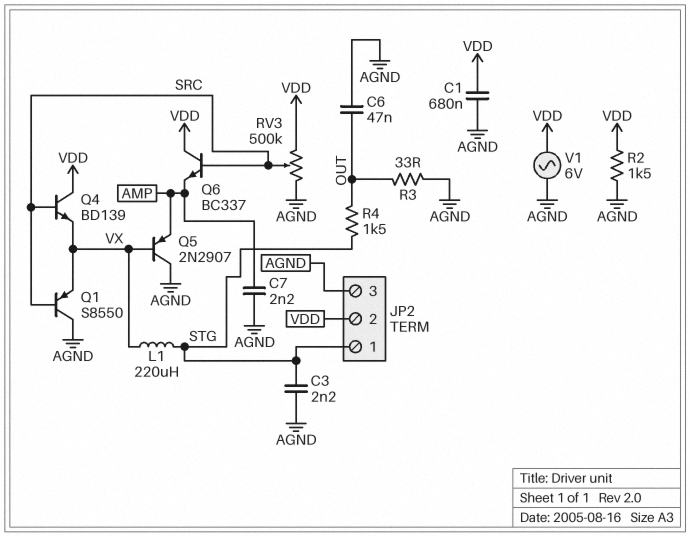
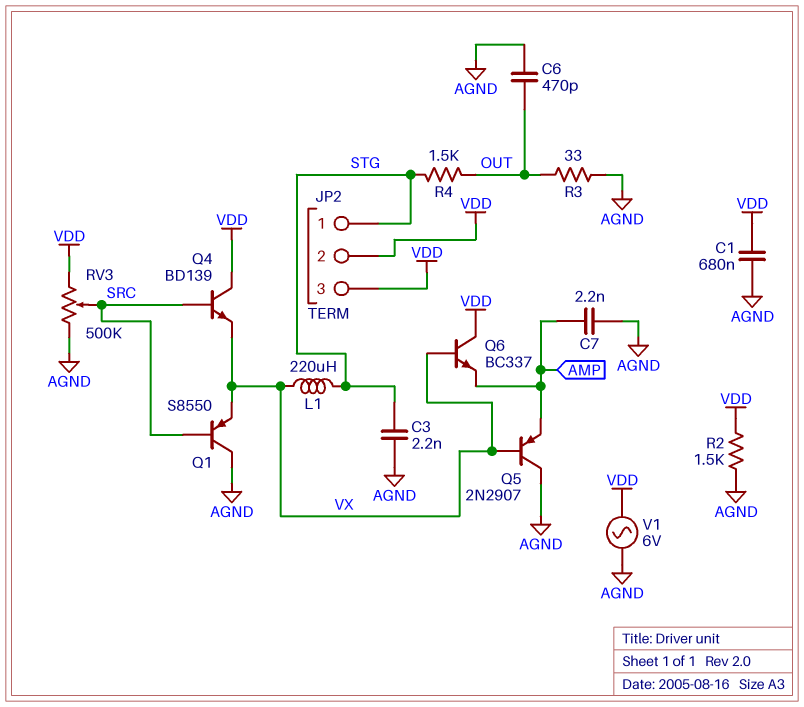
C6: 47nF (AGND, OUT) -> 470pF (AGND, OUT)
JP2 pin 3: AGND -> VDD
Q6: NPN BC337 (B SRC, C VDD, E AMP) -> NPN BC337 (B VX, C VDD, E AMP)

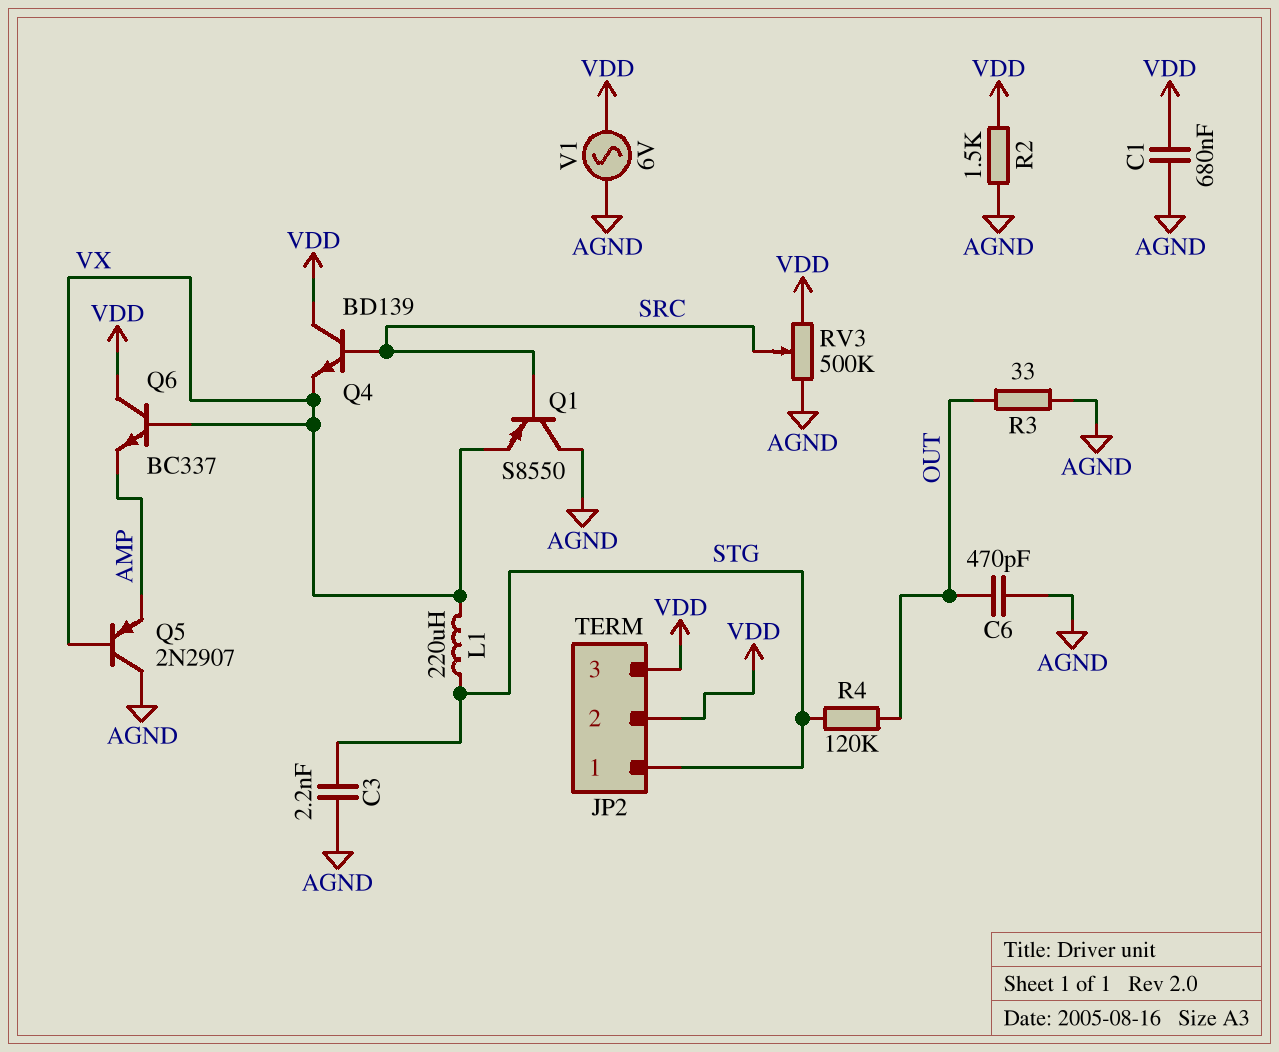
C7: 2.2nF (AGND, AMP) -> none
R4: 1.5k (OUT, STG) -> 120k (OUT, STG)

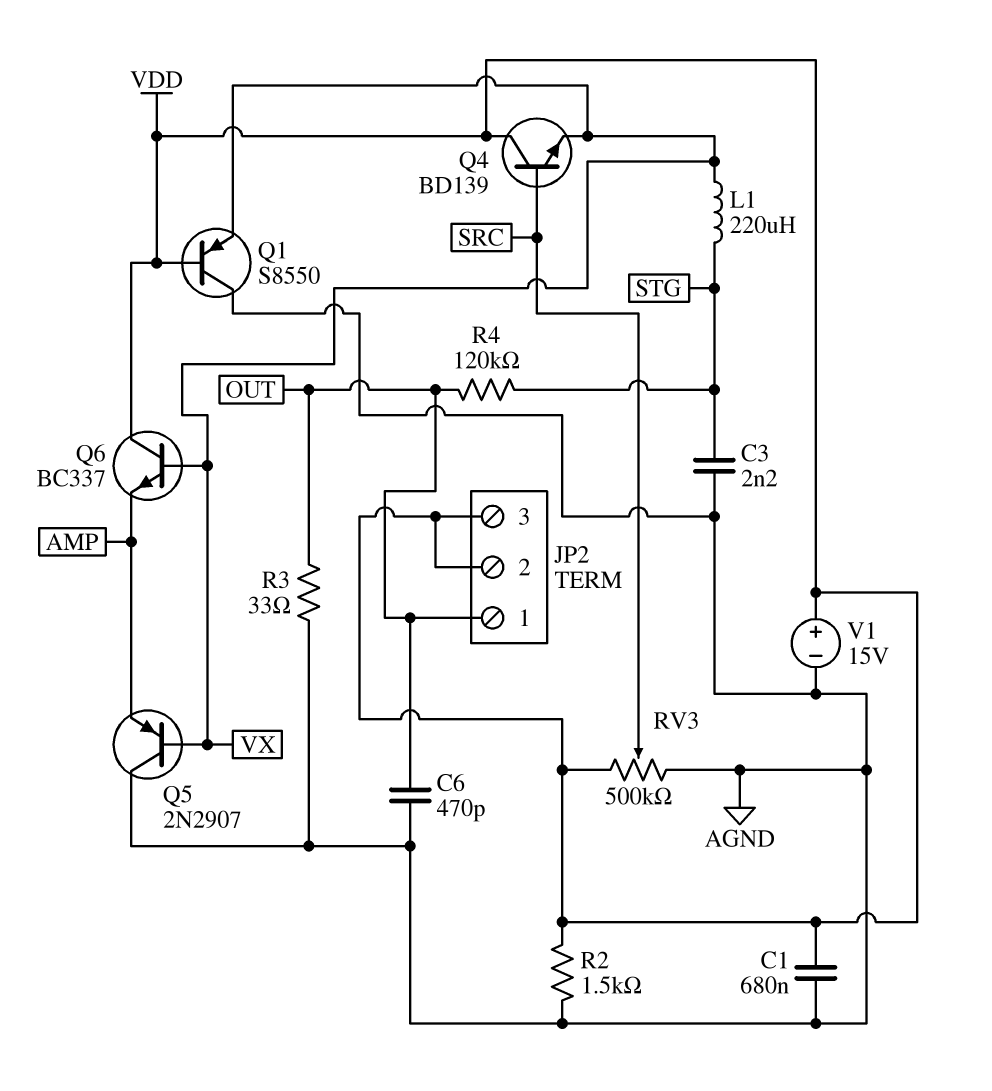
JP2 pin 1: STG -> OUT
Q1: PNP S8550 (B SRC, C AGND, E VX) -> PNP S8550 (B VDD, C AGND, E VX)
V1: AC 6V (AGND, VDD) -> 15V (plus VDD, minus AGND)

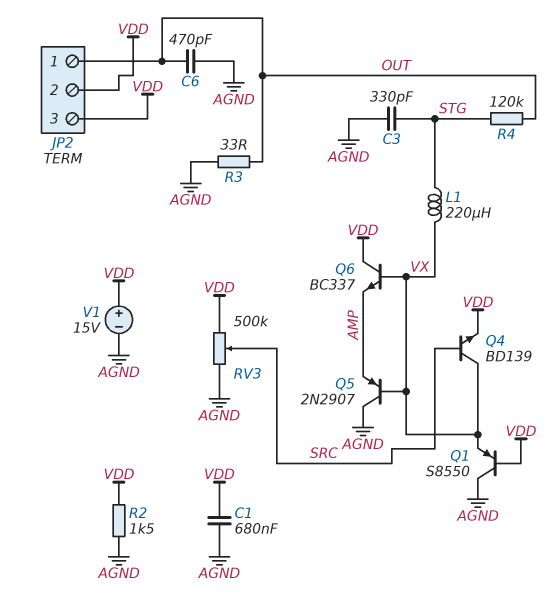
C3: 2.2nF (AGND, STG) -> 330pF (AGND, STG)
Q4: NPN BD139 (B SRC, C VDD, E VX) -> NPN BD139 (B SRC, C VX, E VDD)

